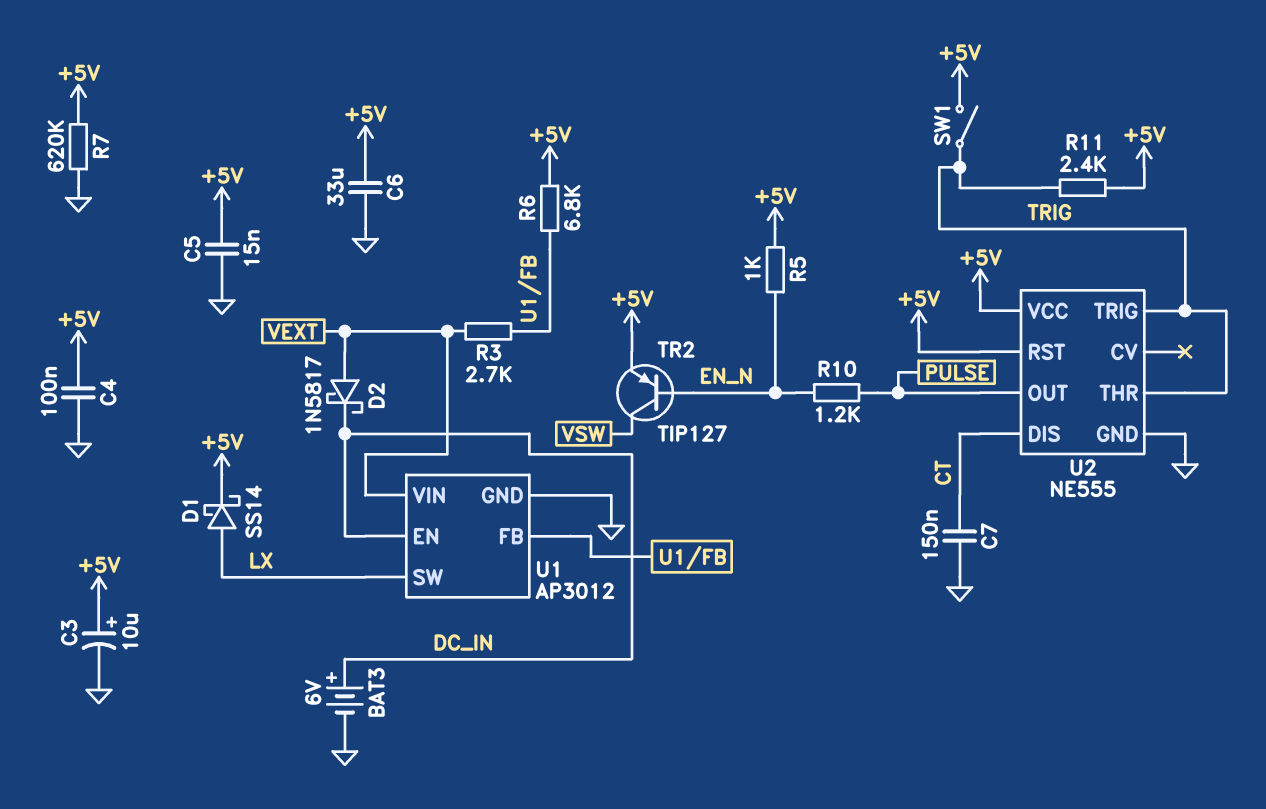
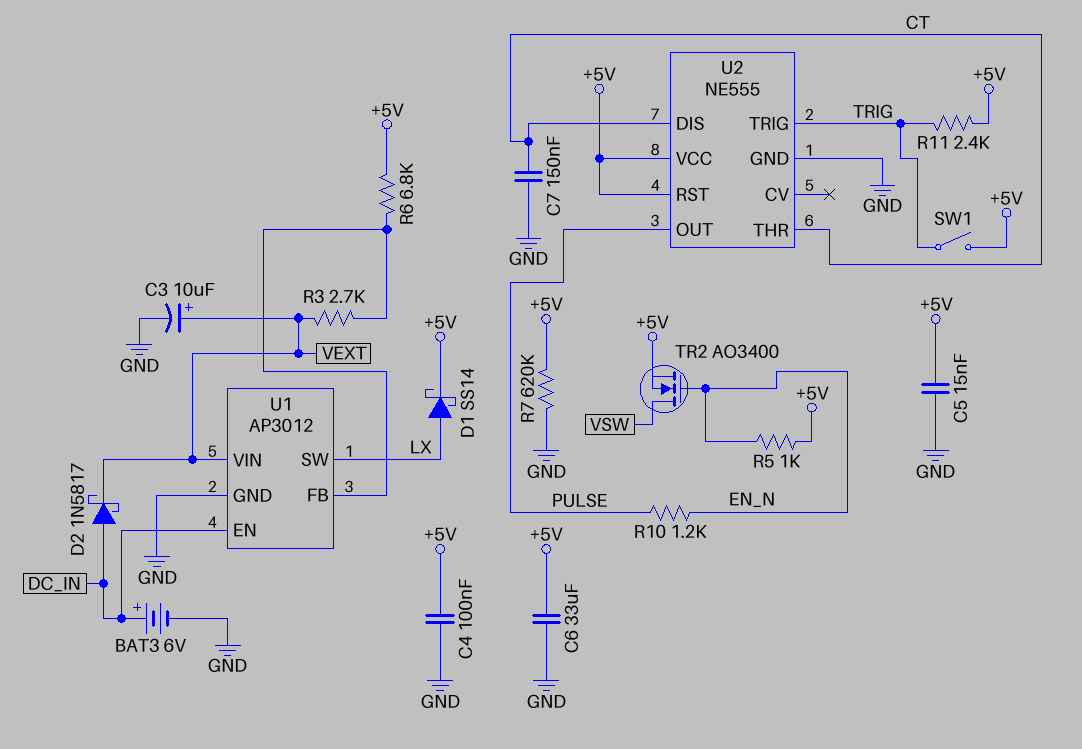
C3: 10uF (plus +5V, minus GND) -> 10uF (plus VEXT, minus GND)
D2: schottky 1N5817 (A VEXT, K DC_IN) -> schottky 1N5817 (A DC_IN, K VEXT)
TR2: PNP TIP127 (B EN_N, C VSW, E +5V) -> NMOS AO3400 (G EN_N, D VSW, S +5V)
U2 pin THR: TRIG -> CT

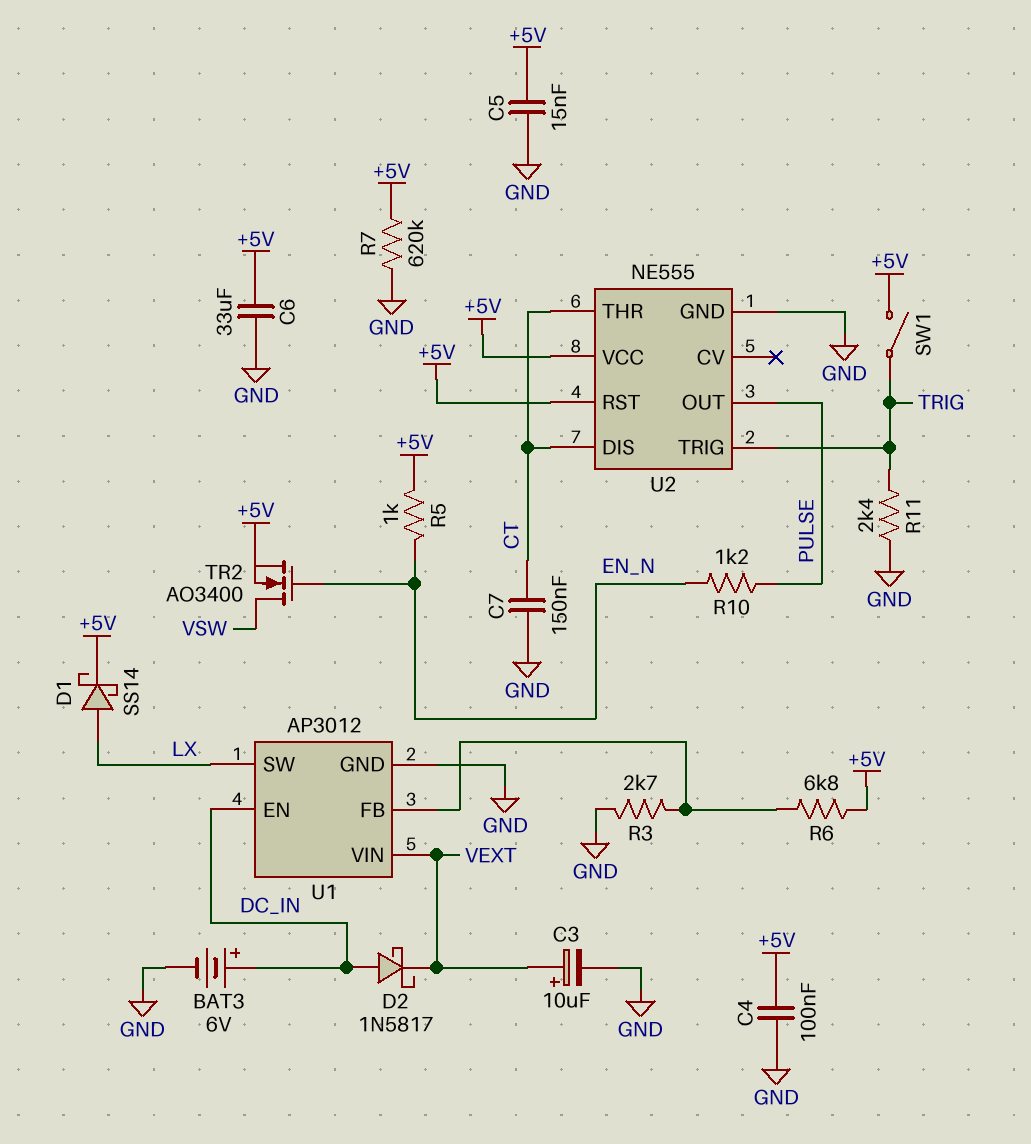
R3: 2.7k (U1/FB, VEXT) -> 2.7k (GND, U1/FB)
R11: 2.4k (+5V, TRIG) -> 2.4k (GND, TRIG)

